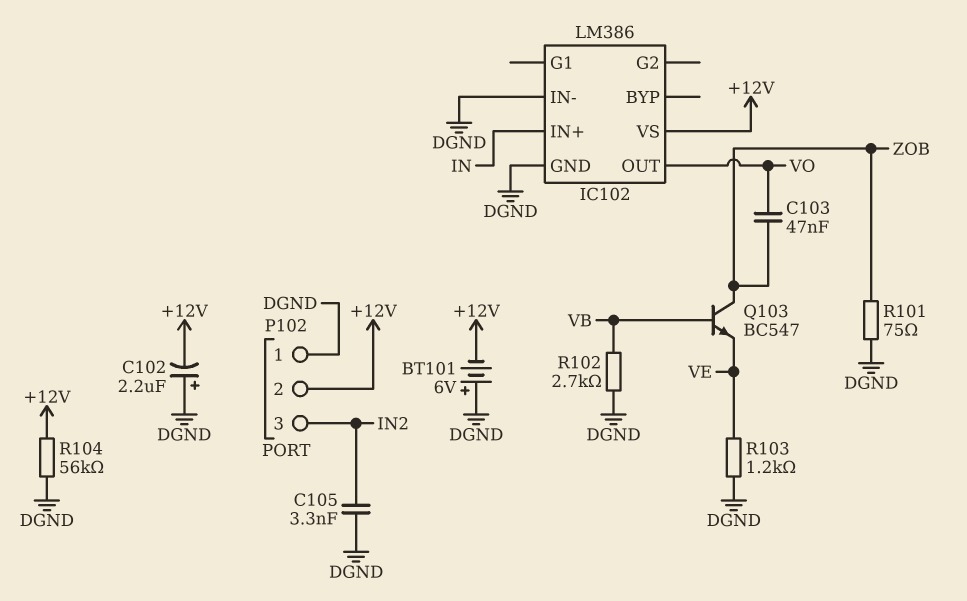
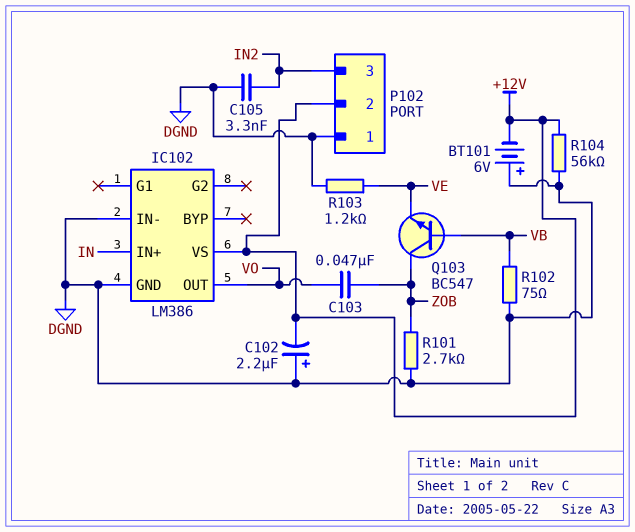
R101: 75 (DGND, ZOB) -> 2.7k (DGND, ZOB)
R102: 2.7k (DGND, VB) -> 75 (DGND, VB)

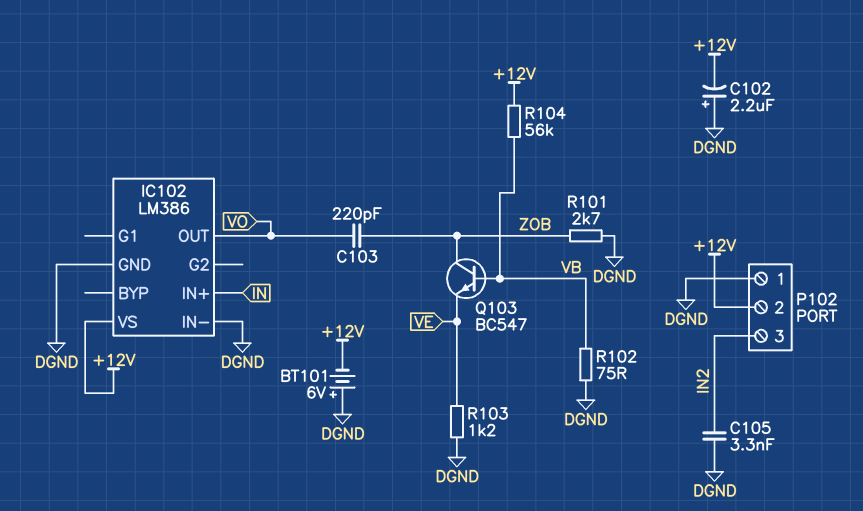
C103: 47nF (VO, ZOB) -> 220pF (VO, ZOB)
R104: 56k (+12V, DGND) -> 56k (+12V, VB)

